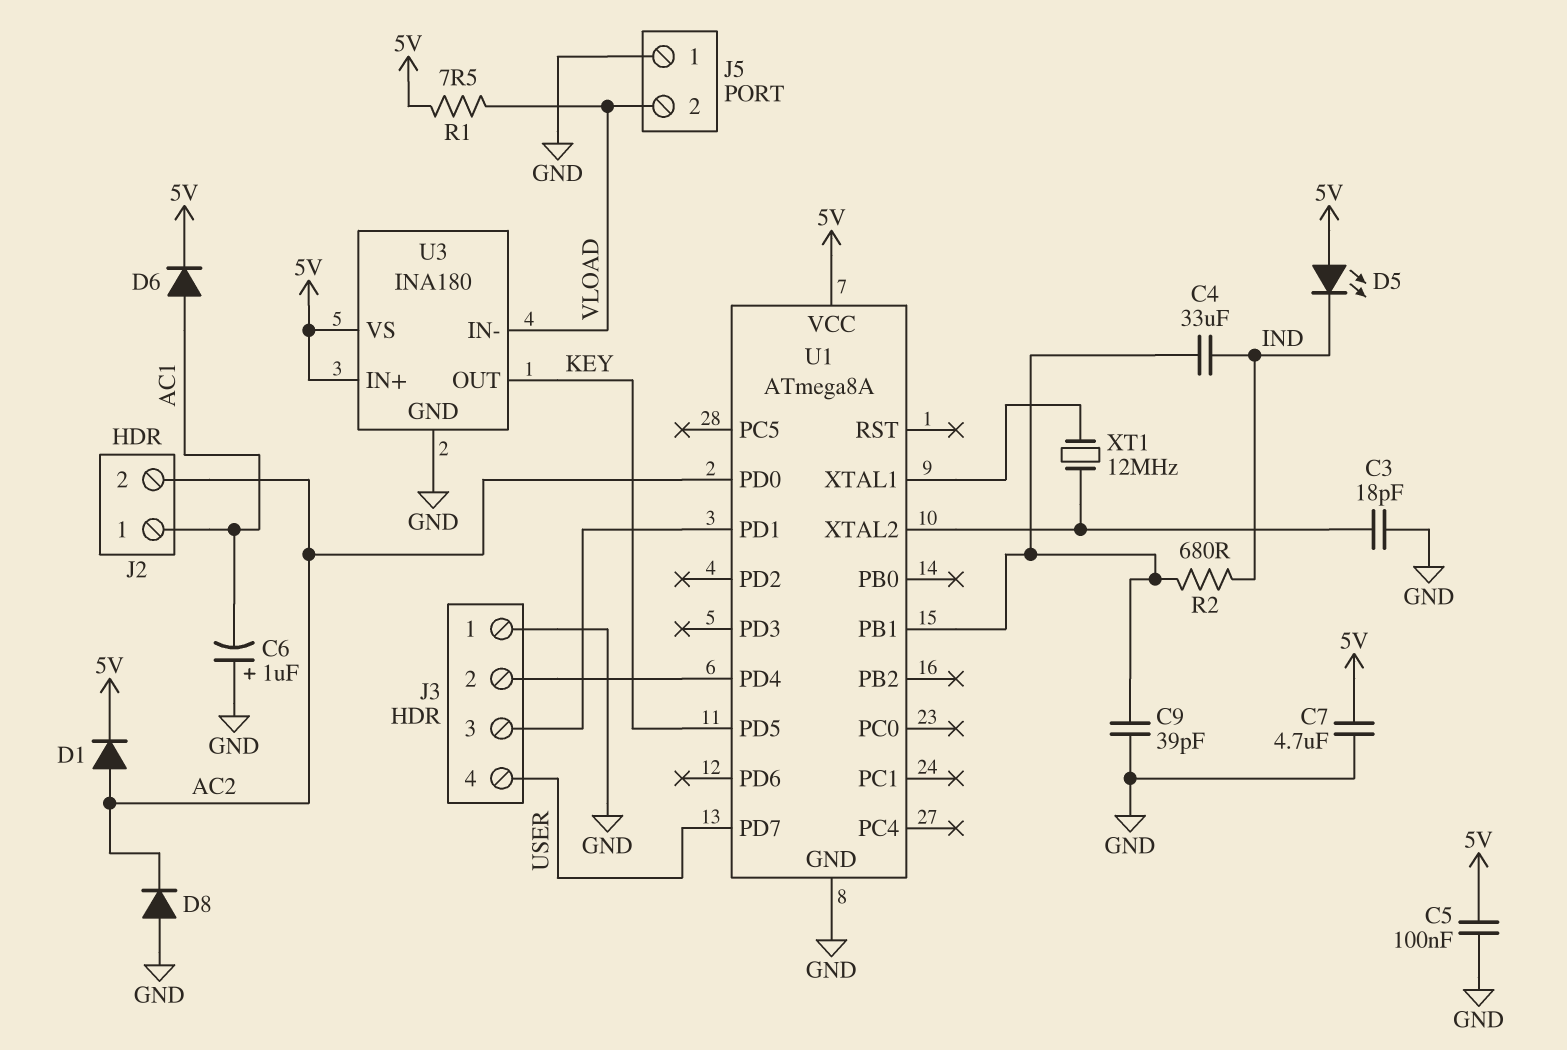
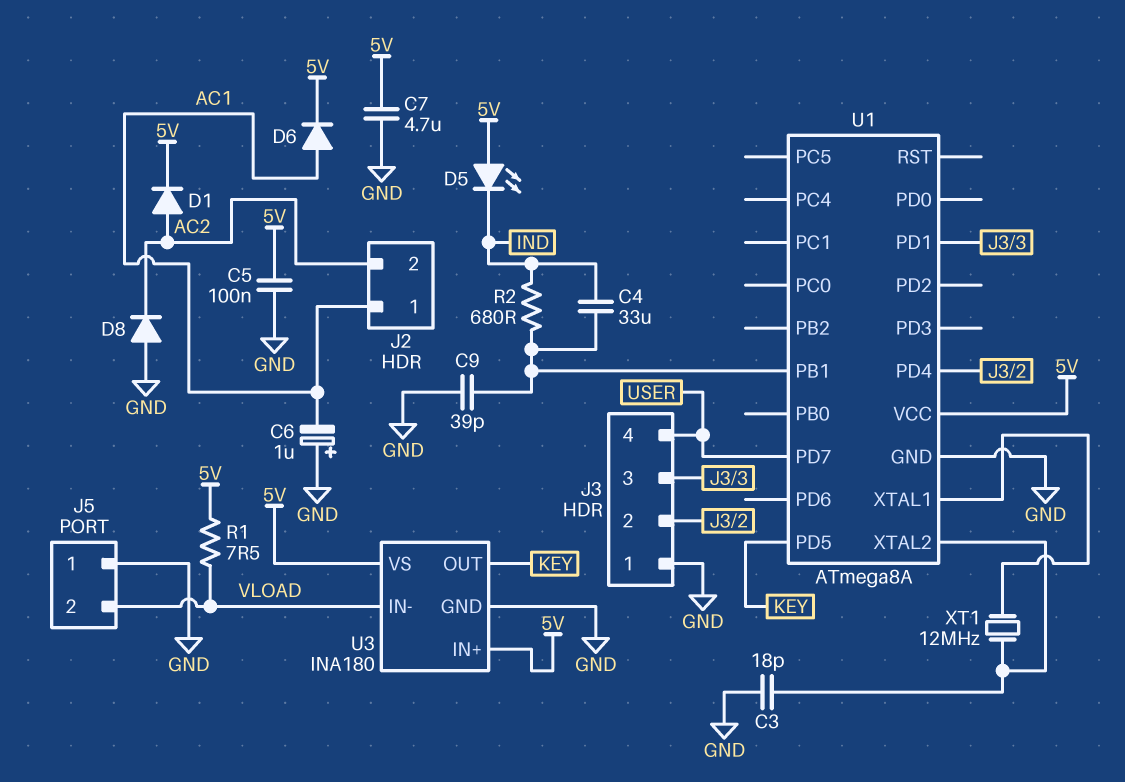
U1 pin PD0: AC2 -> none

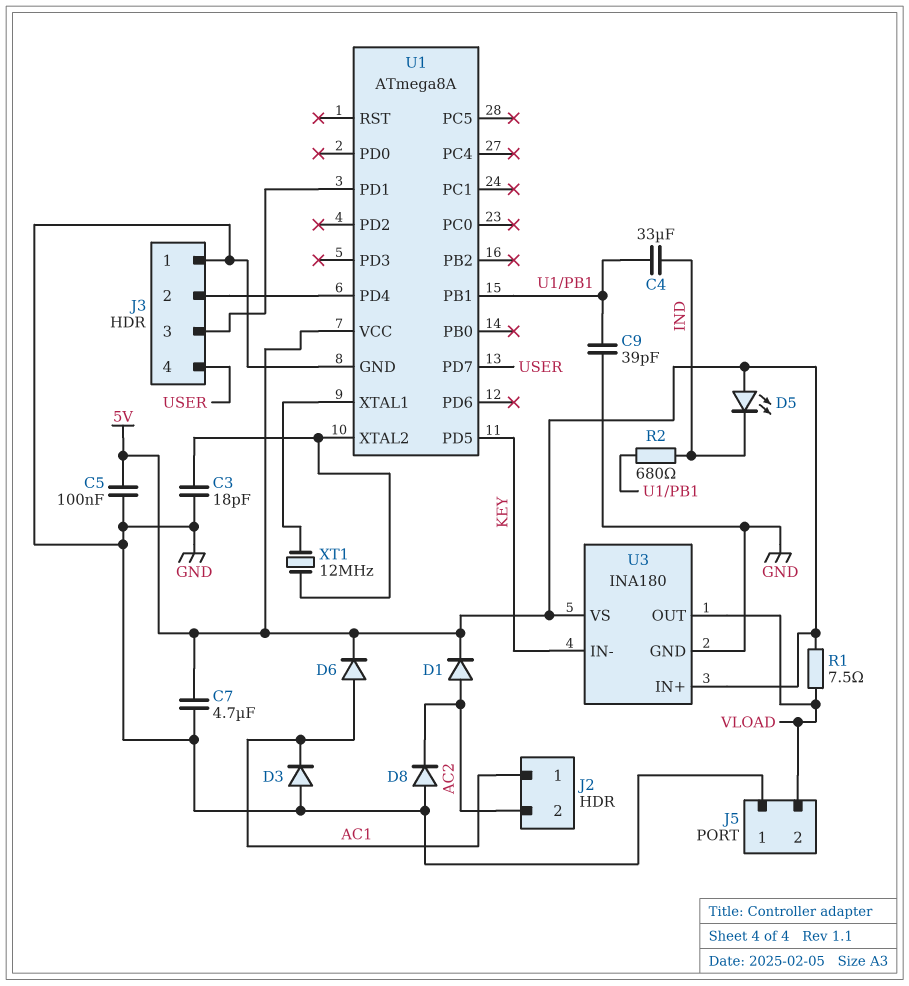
C6: 1uF (plus GND, minus AC1) -> none
D3: none -> diode (A GND, K AC1)
U3 pin IN-: VLOAD -> KEY
U3 pin OUT: KEY -> VLOAD

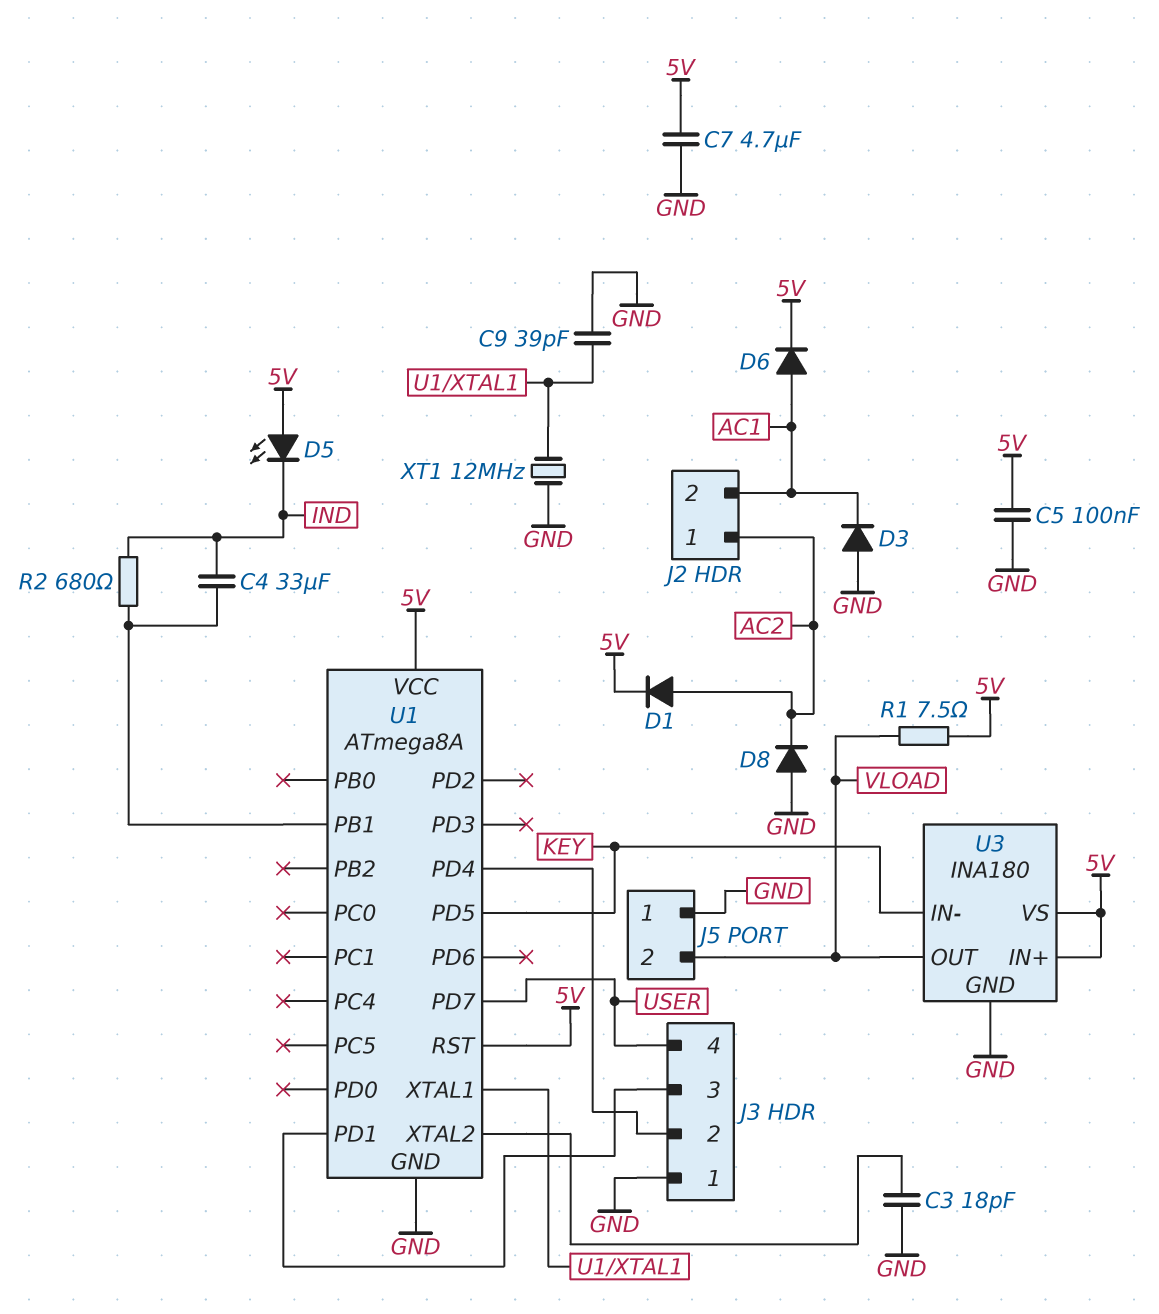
C9: 39pF (GND, U1/PB1) -> 39pF (GND, U1/XTAL1)
J2 pin 1: AC1 -> AC2
J2 pin 2: AC2 -> AC1
U1 pin RST: none -> 5V
XT1: 12MHz (U1/XTAL1, U1/XTAL2) -> 12MHz (GND, U1/XTAL1)

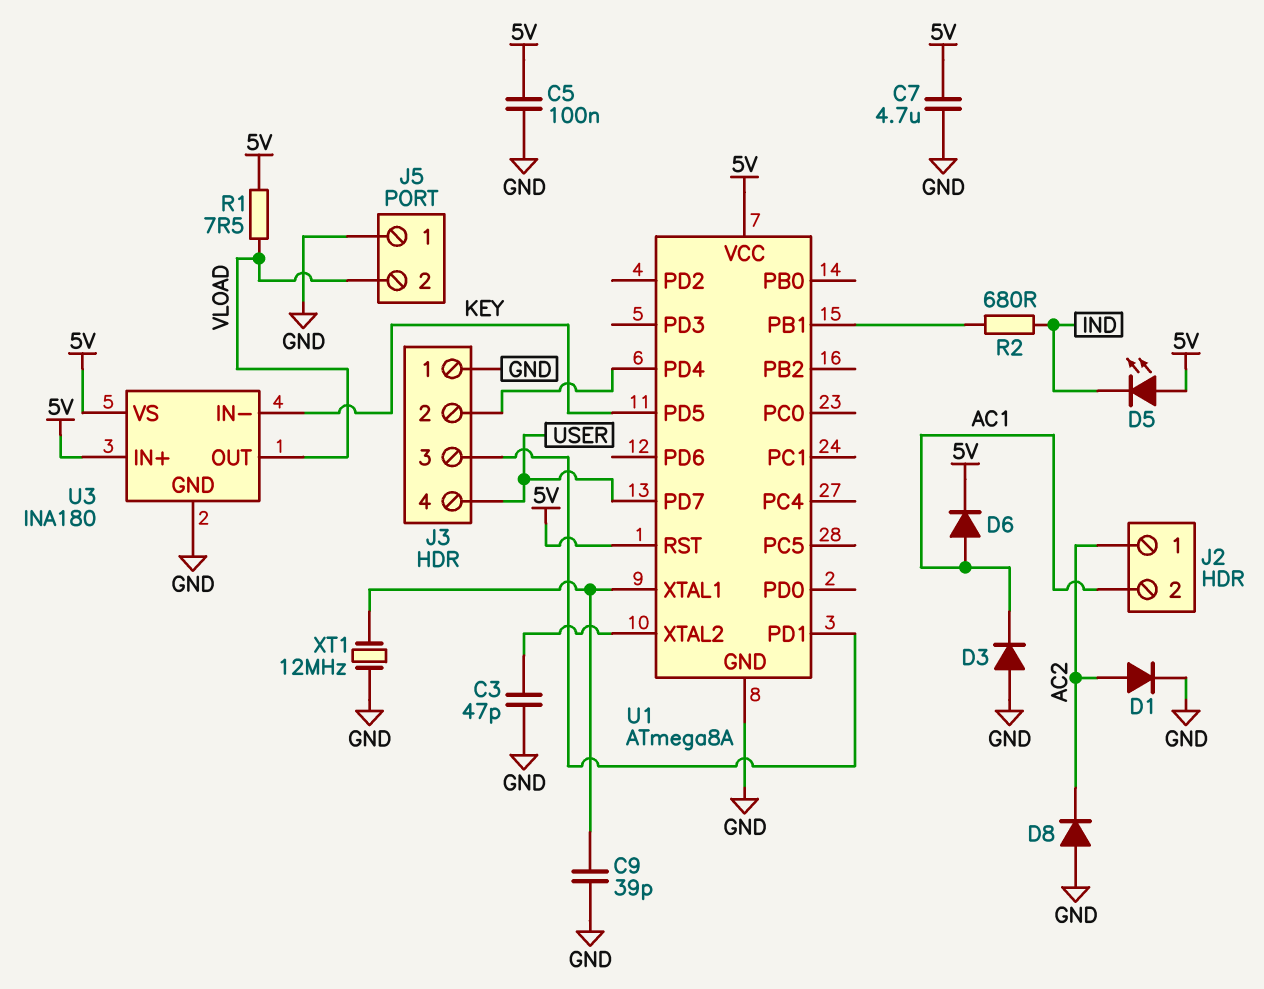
C3: 18pF (GND, U1/XTAL2) -> 47pF (GND, U1/XTAL2)
C4: 33uF (IND, U1/PB1) -> none
D1: diode (A AC2, K 5V) -> diode (A AC2, K GND)

